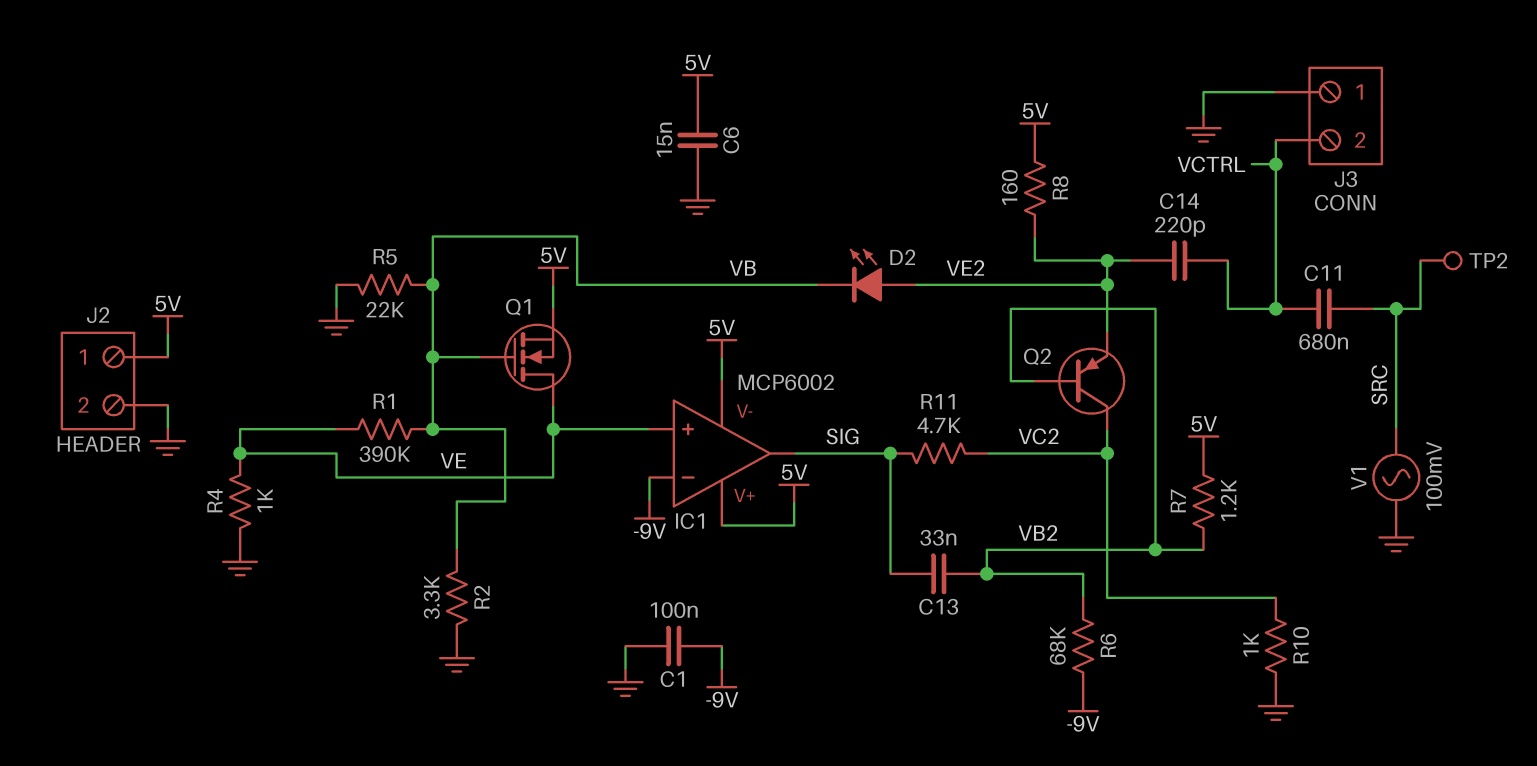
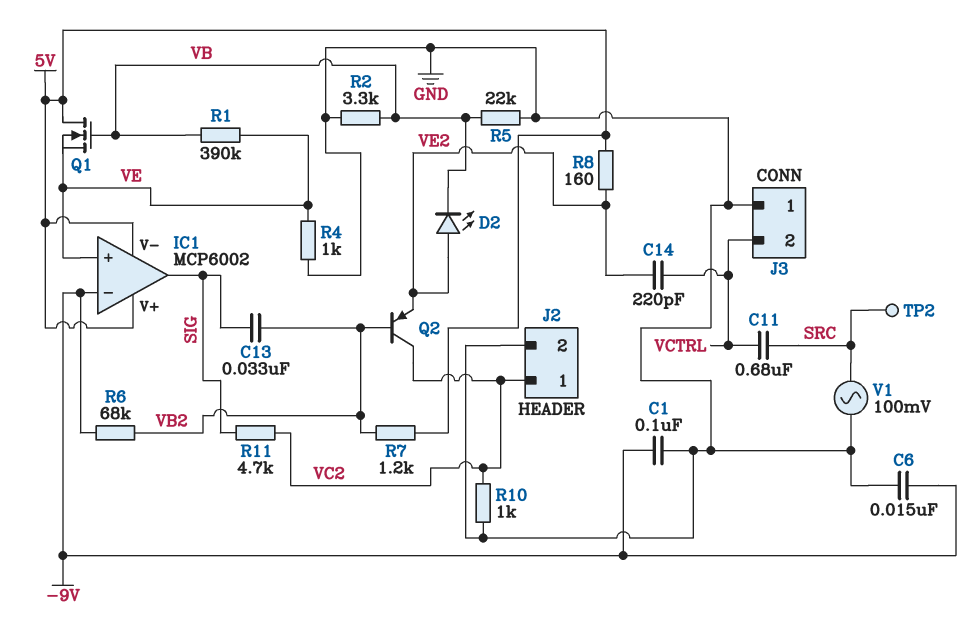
C6: 15nF (5V, GND) -> 15nF (-9V, GND)
J2 pin 1: 5V -> VC2
Q1: NMOS (G VB, D VE, S 5V) -> NMOS (G VB, D 5V, S VE)

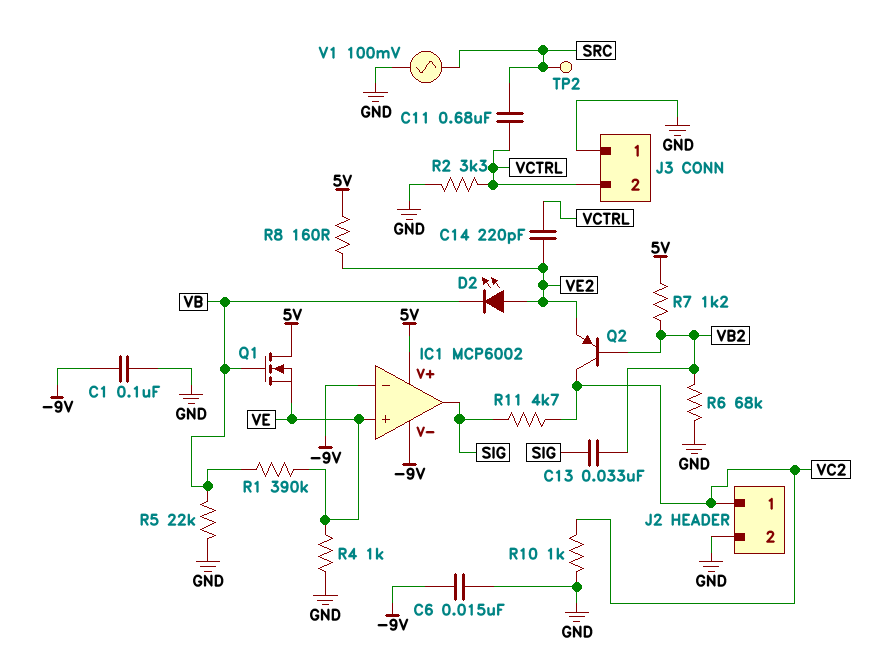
IC1 pin V-: 5V -> -9V
R2: 3.3k (GND, VB) -> 3.3k (GND, VCTRL)
R6: 68k (-9V, VB2) -> 68k (GND, VB2)

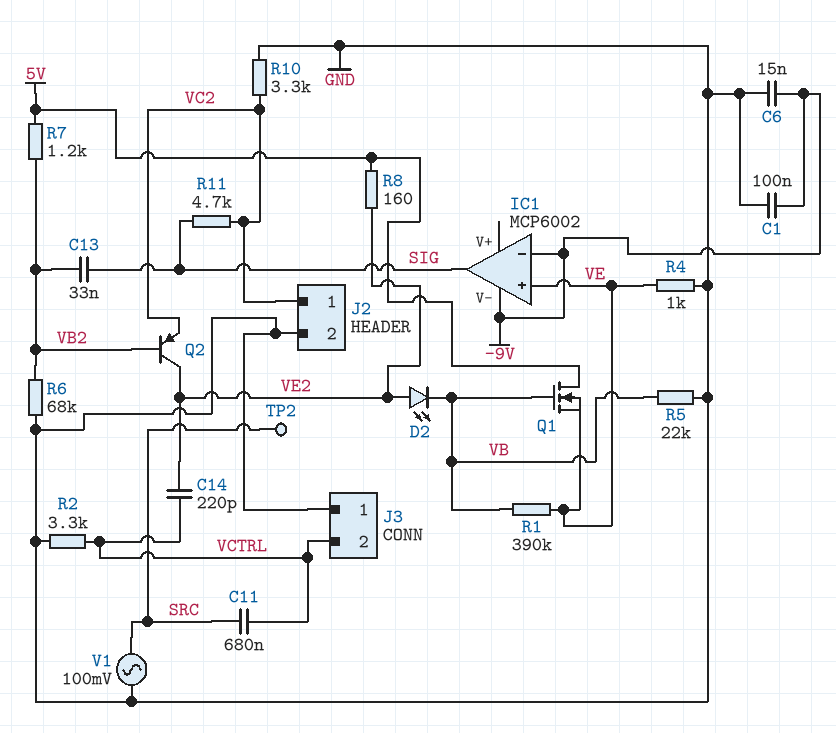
IC1 pin V+: 5V -> none
Q2: PNP (B VB2, C VC2, E VE2) -> PNP (B VB2, C VE2, E VC2)
R10: 1k (GND, VC2) -> 3.3k (GND, VC2)

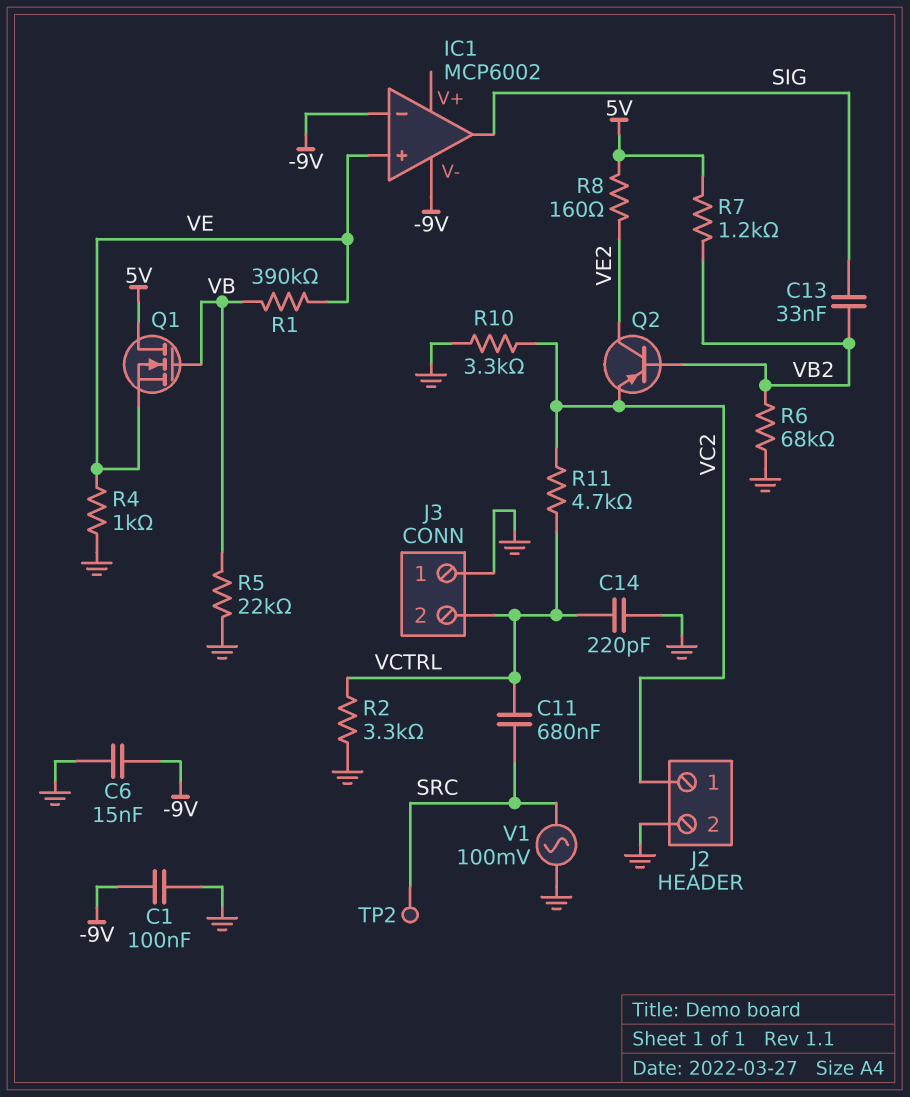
C14: 220pF (VCTRL, VE2) -> 220pF (GND, VCTRL)
D2: LED (A VE2, K VB) -> none
R11: 4.7k (SIG, VC2) -> 4.7k (VC2, VCTRL)

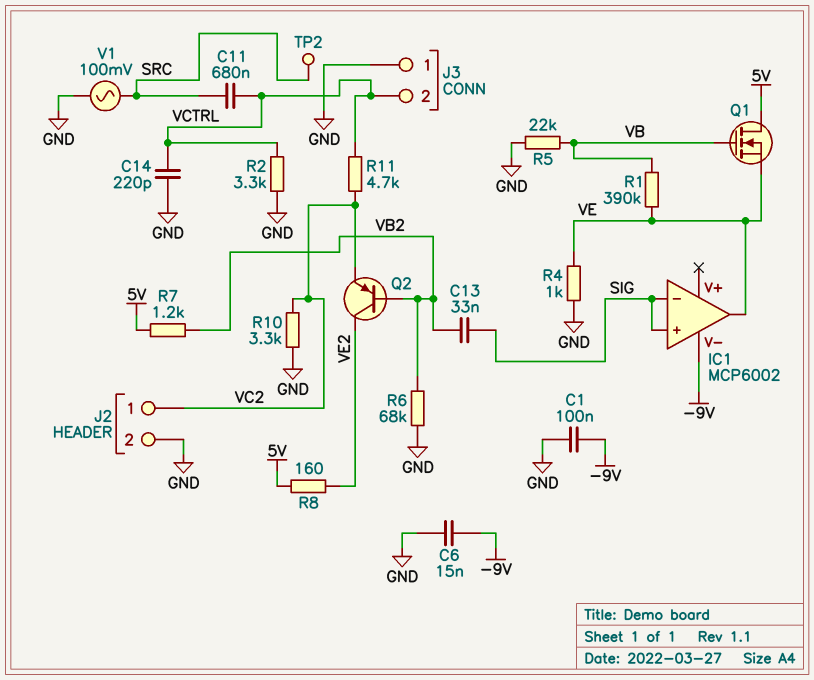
IC1 pin in+: VE -> SIG
IC1 pin in-: -9V -> SIG
IC1 pin out: SIG -> VE

